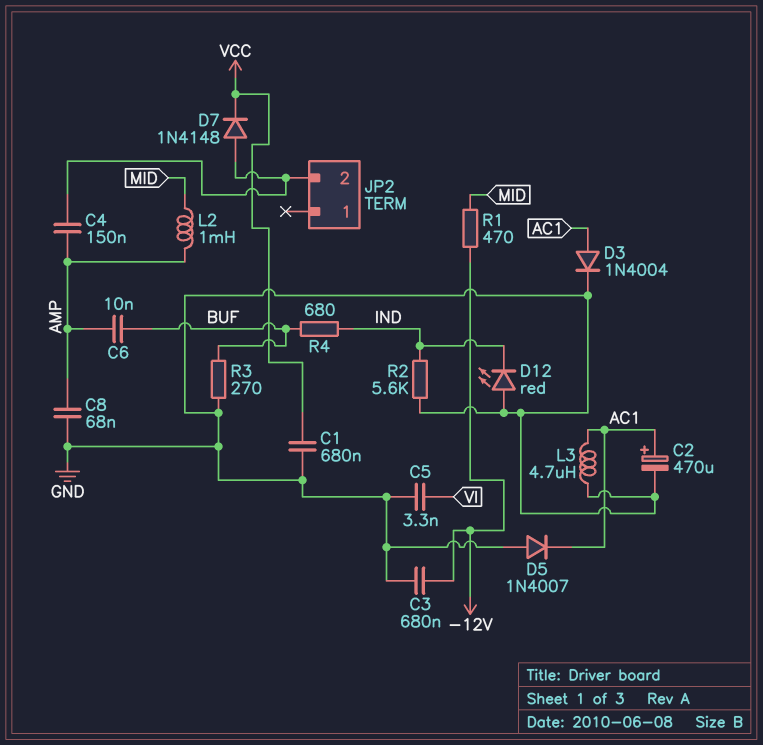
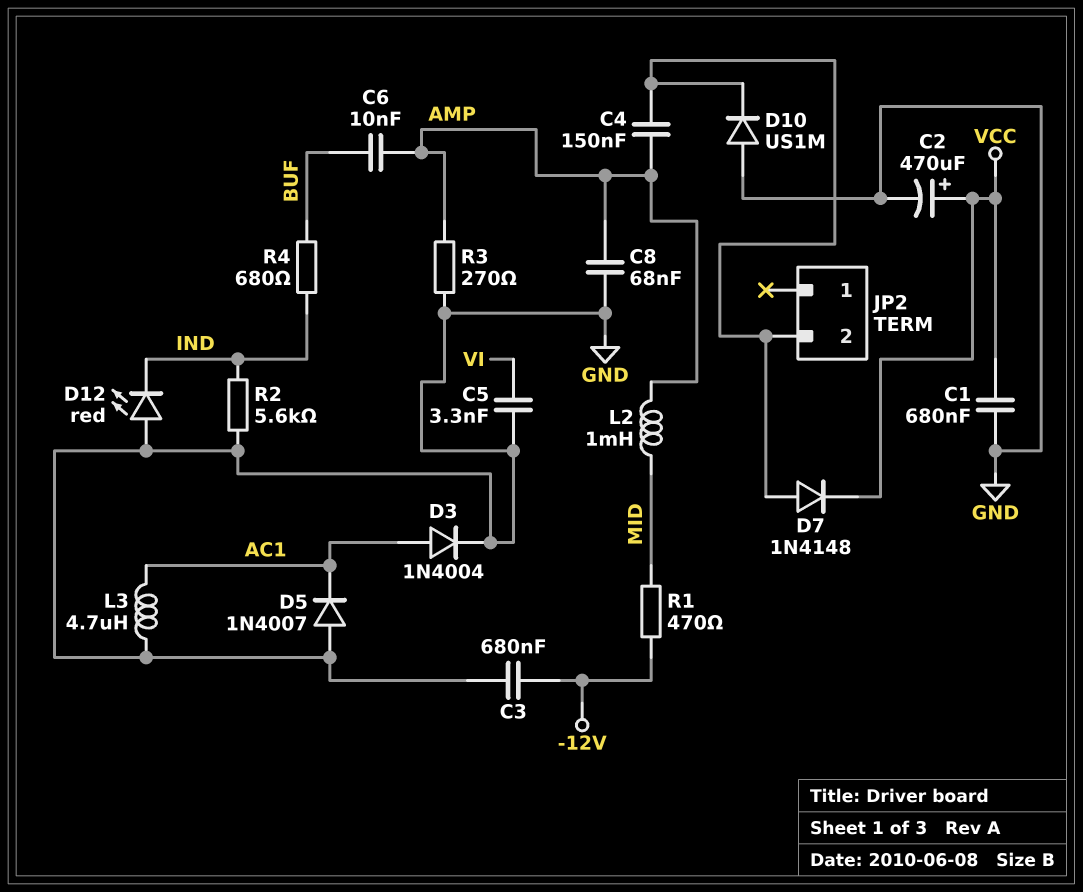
C2: 470uF (plus AC1, minus GND) -> 470uF (plus VCC, minus GND)
D10: none -> diode US1M (A GND, K JP2/2)
R3: 270 (BUF, GND) -> 270 (AMP, GND)

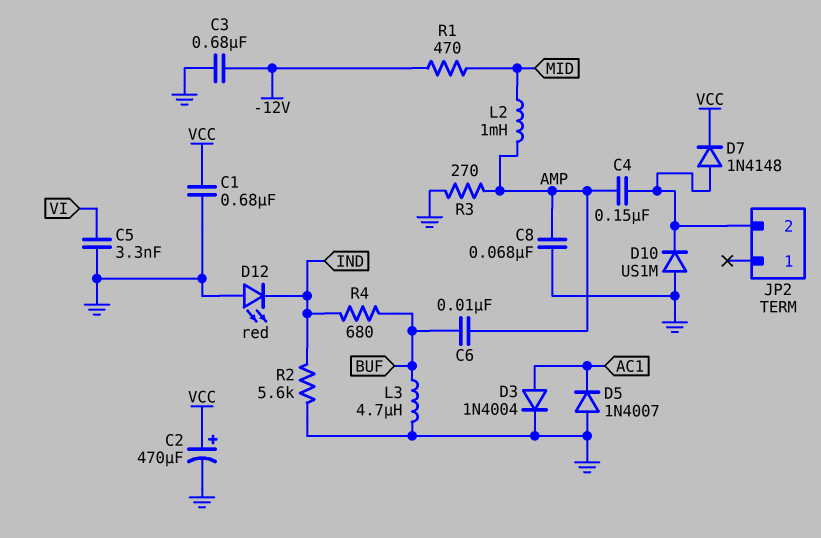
L3: 4.7uH (AC1, GND) -> 4.7uH (BUF, GND)

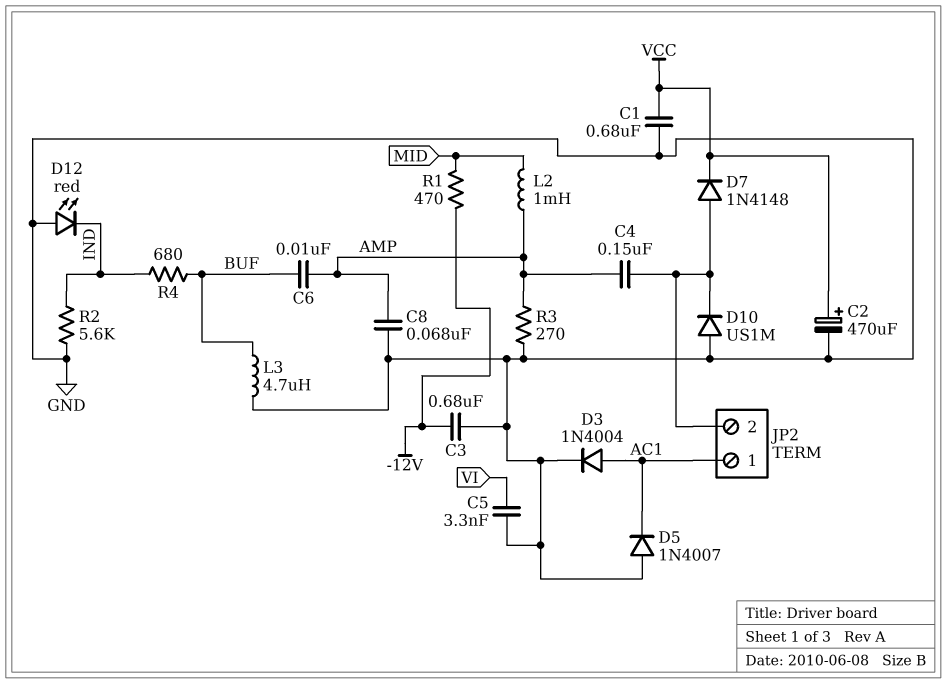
JP2 pin 1: none -> AC1

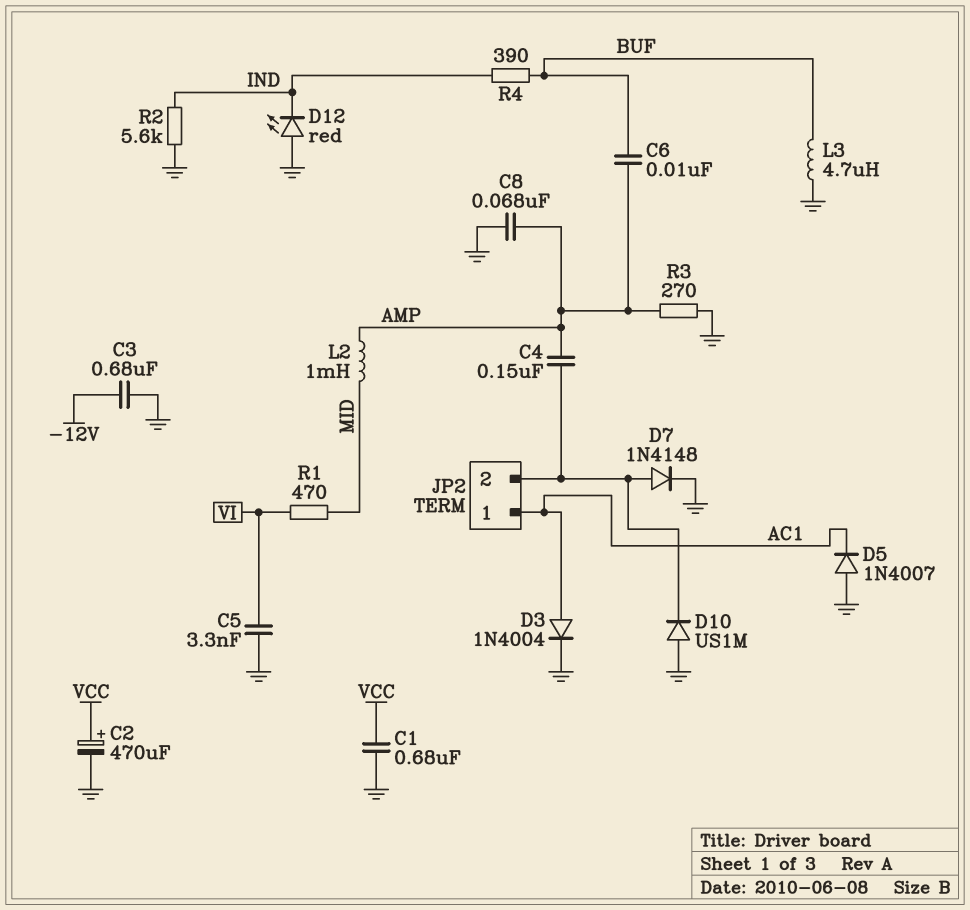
D7: diode 1N4148 (A JP2/2, K VCC) -> diode 1N4148 (A JP2/2, K GND)
R1: 470 (-12V, MID) -> 470 (MID, VI)
R4: 680 (BUF, IND) -> 390 (BUF, IND)

